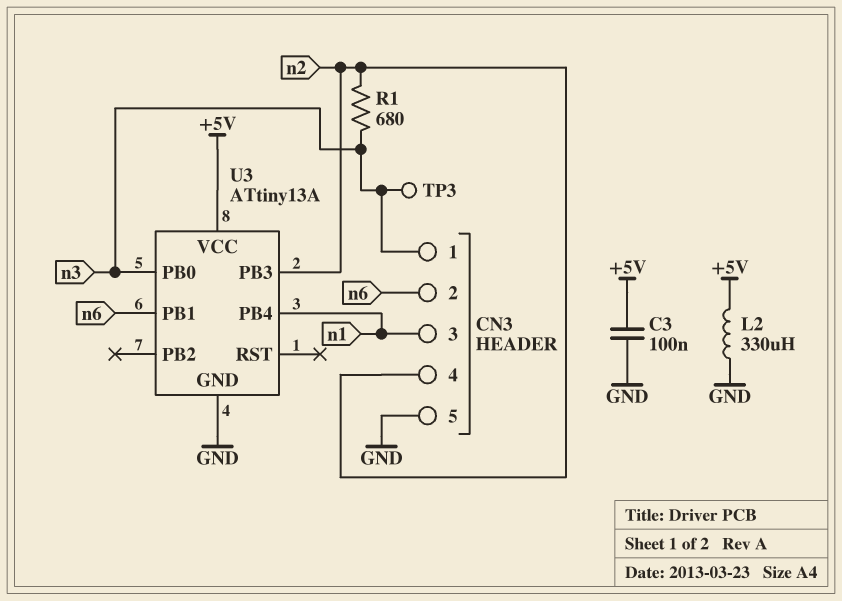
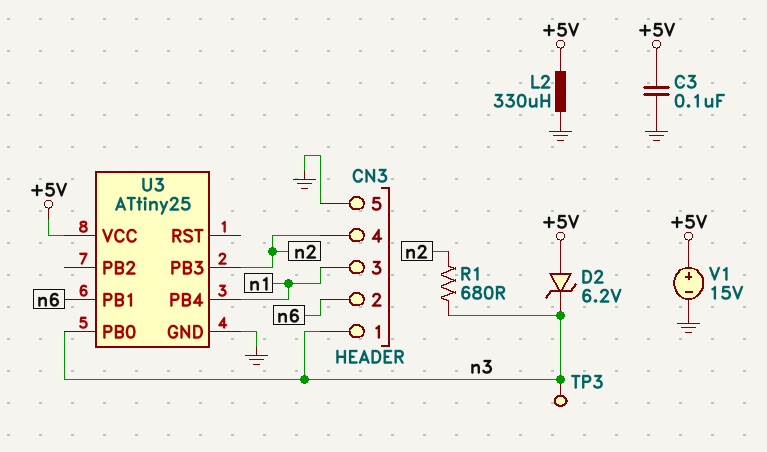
D2: none -> zener 6.2V (A +5V, K n3)
U3: ATtiny13A -> ATtiny25
V1: none -> 15V (plus +5V, minus GND)

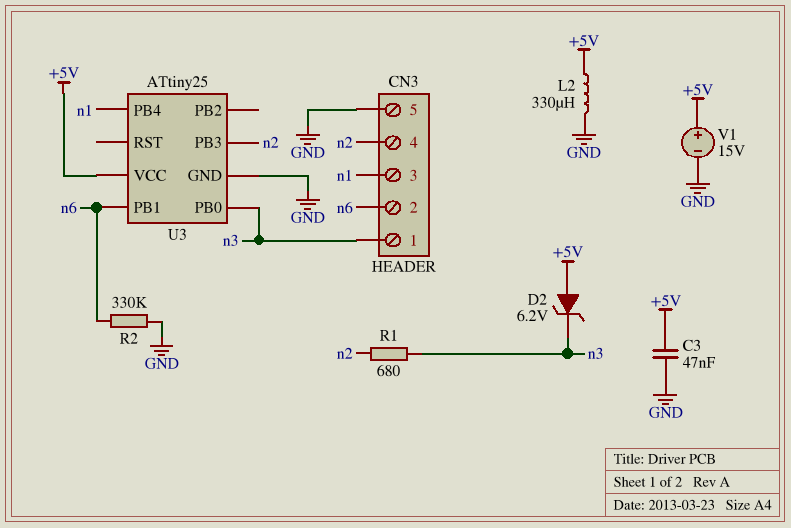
C3: 100nF (+5V, GND) -> 47nF (+5V, GND)
R2: none -> 330k (GND, n6)
TP3: test point (n3) -> none

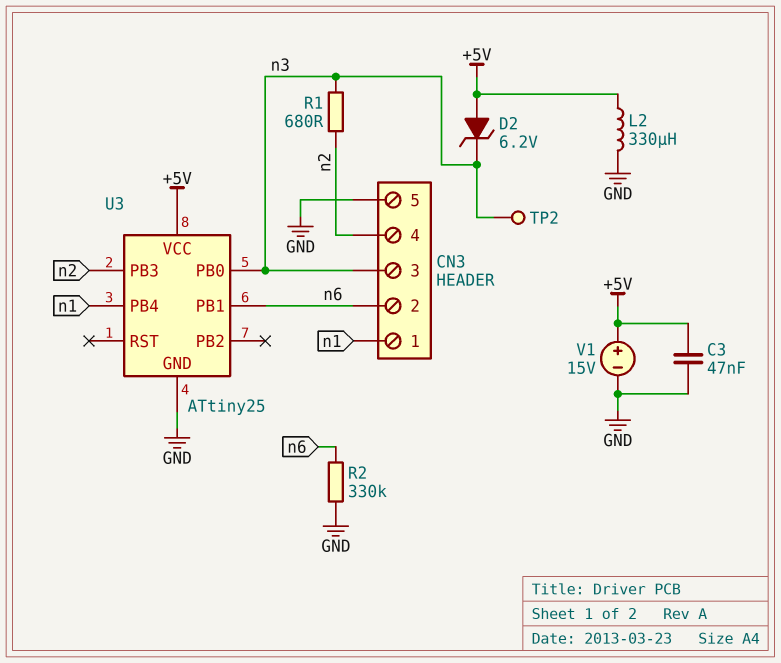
CN3 pin 1: n3 -> n1
CN3 pin 3: n1 -> n3
TP2: none -> test point (n3)

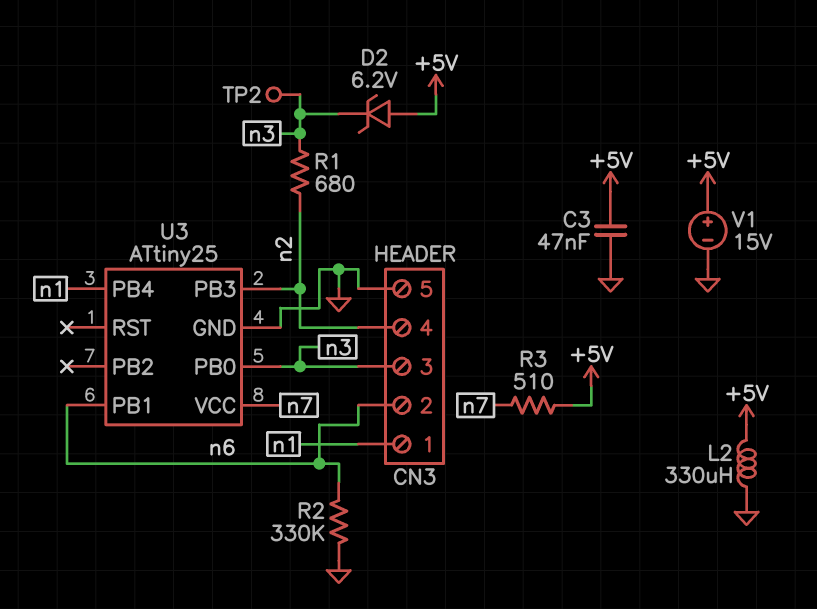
R3: none -> 510 (+5V, n7)
U3 pin VCC: +5V -> n7

